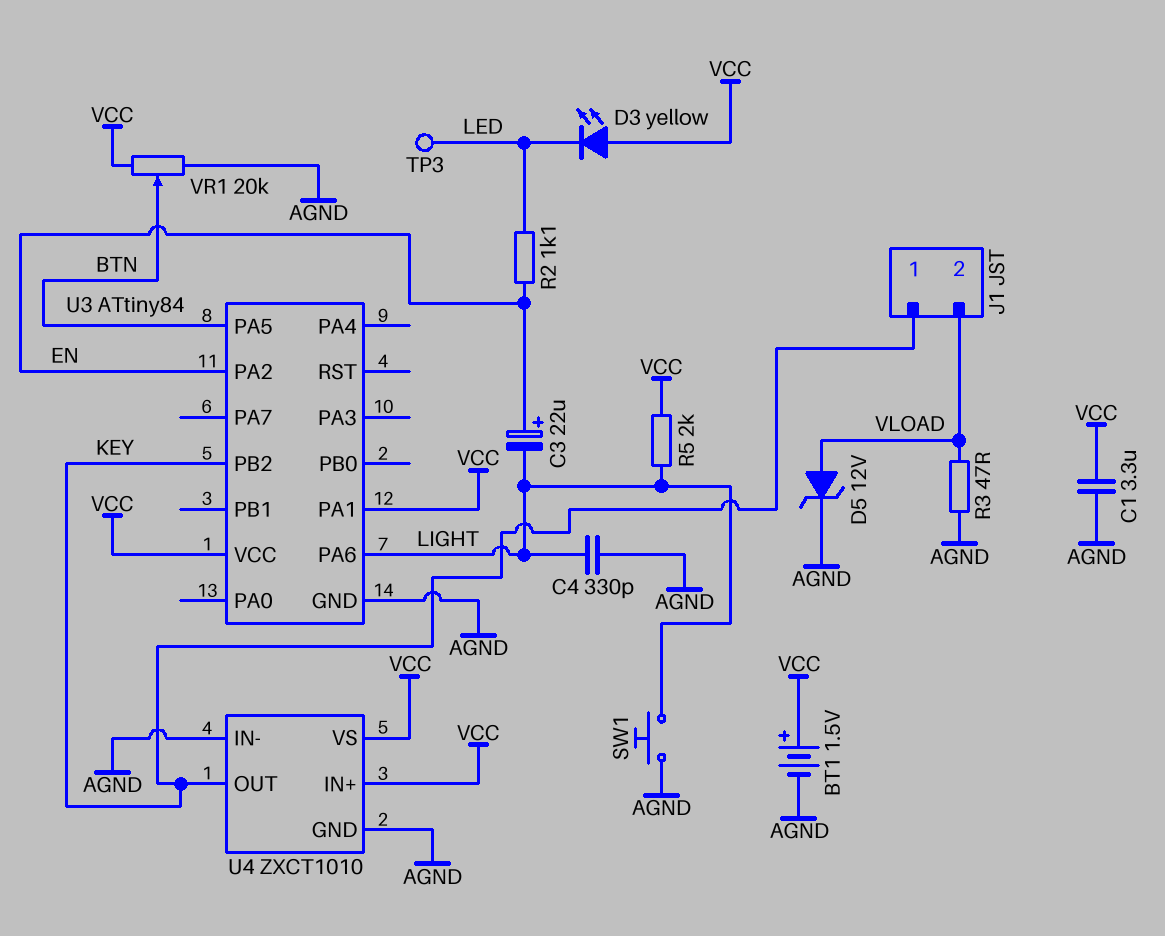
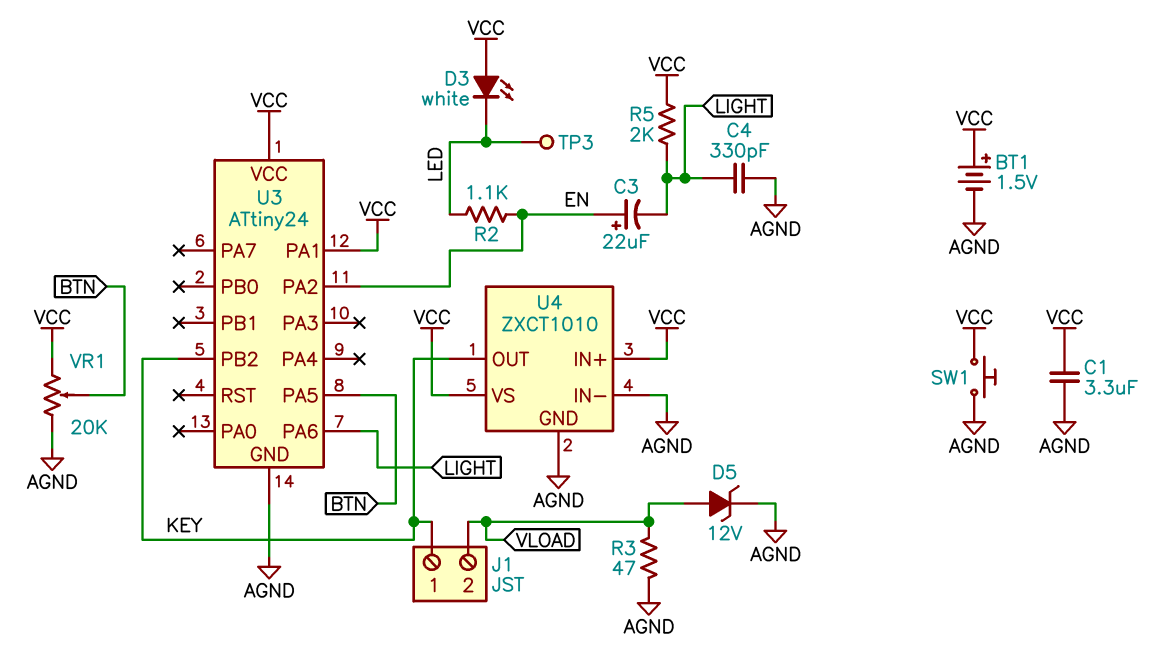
D3: LED yellow (A VCC, K LED) -> LED white (A VCC, K LED)
SW1: button (AGND, LIGHT) -> button (AGND, VCC)
U3: ATtiny84 -> ATtiny24

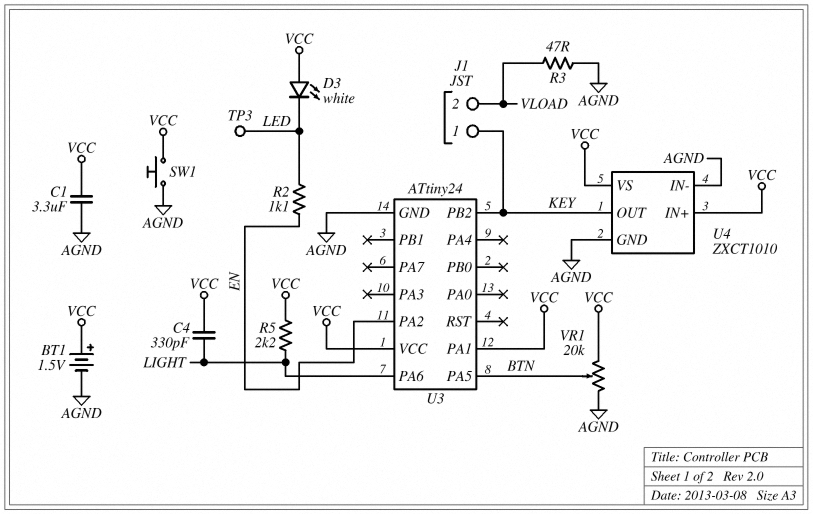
C3: 22uF (plus EN, minus LIGHT) -> none
C4: 330pF (AGND, LIGHT) -> 330pF (LIGHT, VCC)
D5: zener 12V (A VLOAD, K AGND) -> none
R5: 2k (LIGHT, VCC) -> 2.2k (LIGHT, VCC)

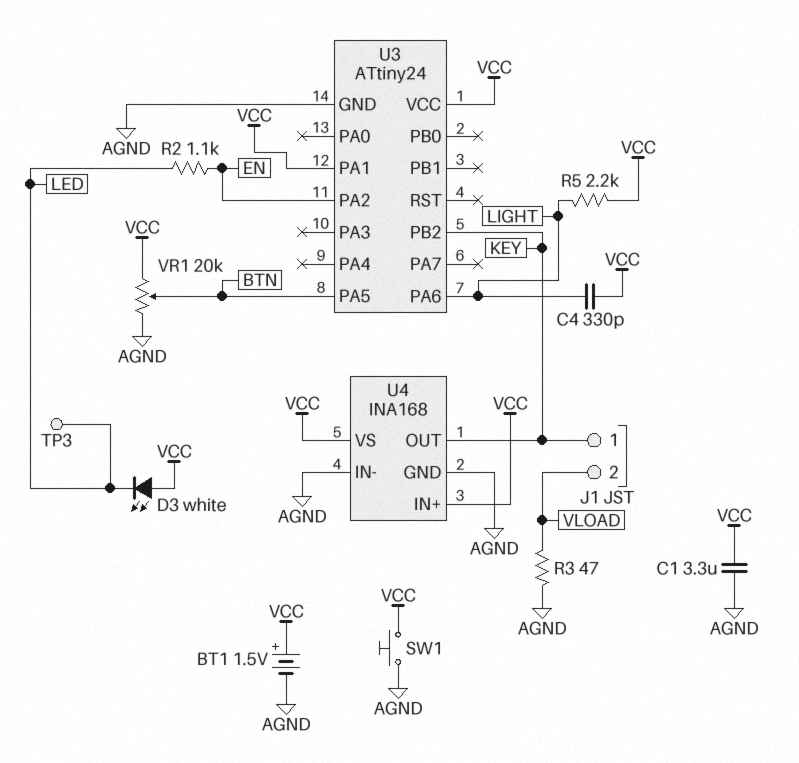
U4: ZXCT1010 -> INA168

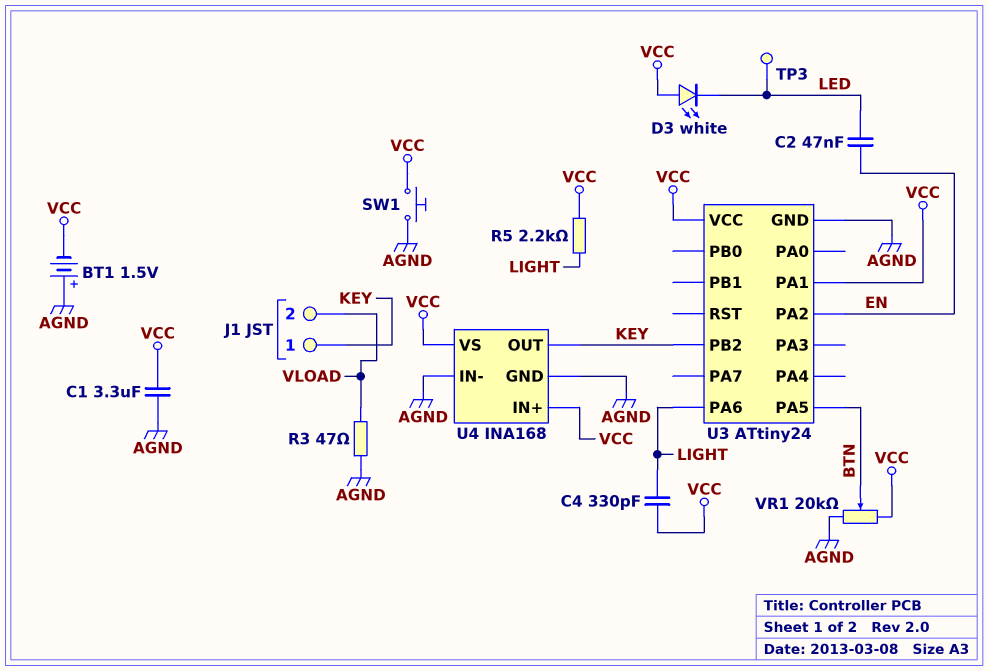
BT1: 1.5V (plus VCC, minus AGND) -> 1.5V (plus AGND, minus VCC)
C2: none -> 47nF (EN, LED)
R2: 1.1k (EN, LED) -> none

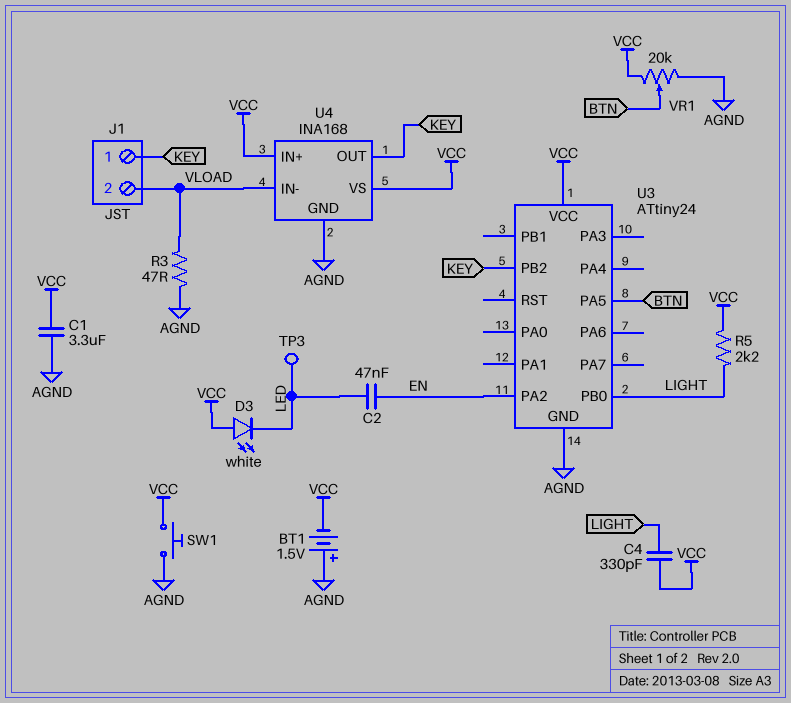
U3 pin PA1: VCC -> none
U3 pin PA6: LIGHT -> none
U3 pin PB0: none -> LIGHT
U4 pin IN-: AGND -> VLOAD

